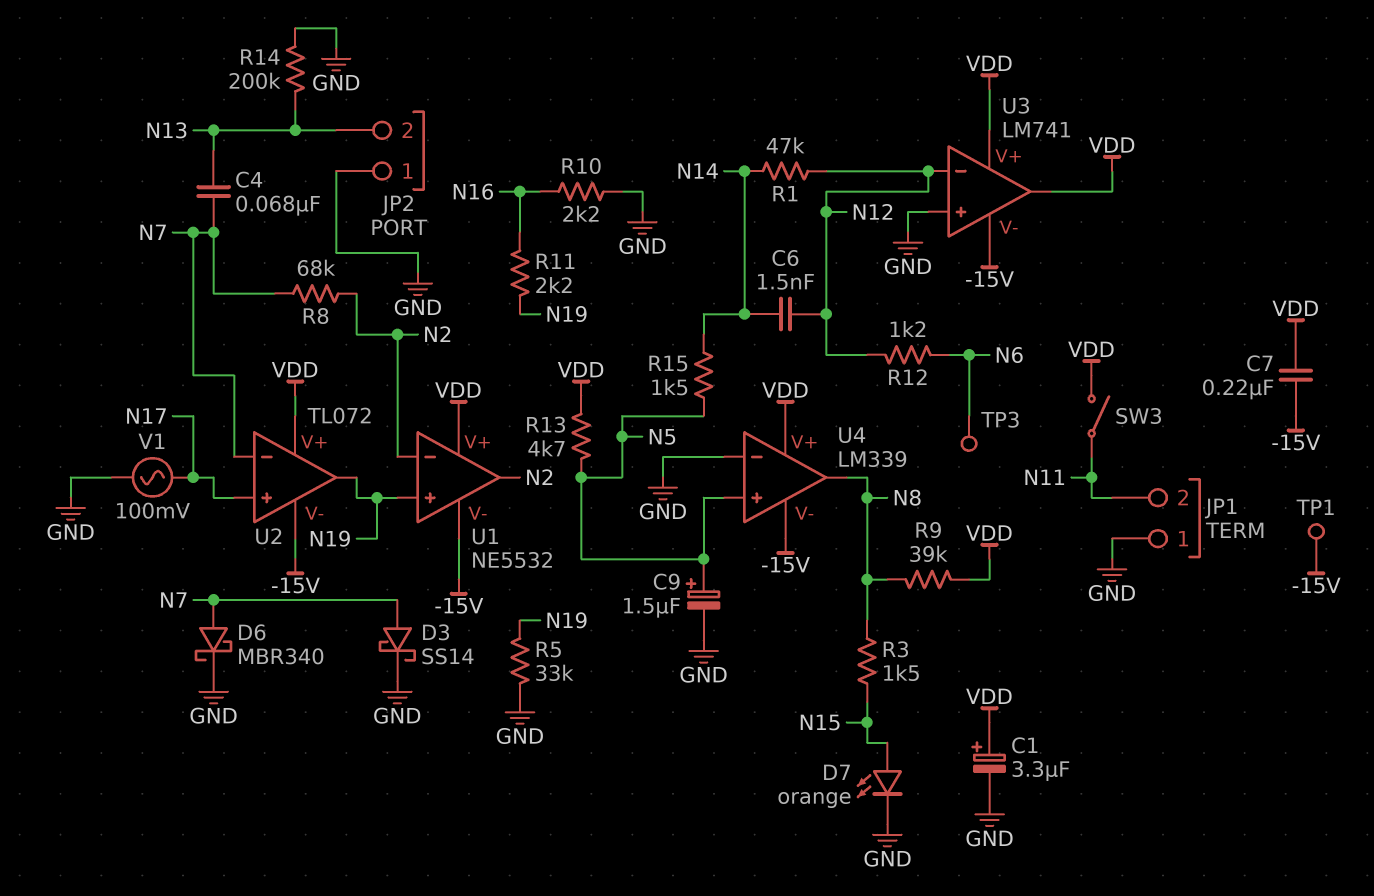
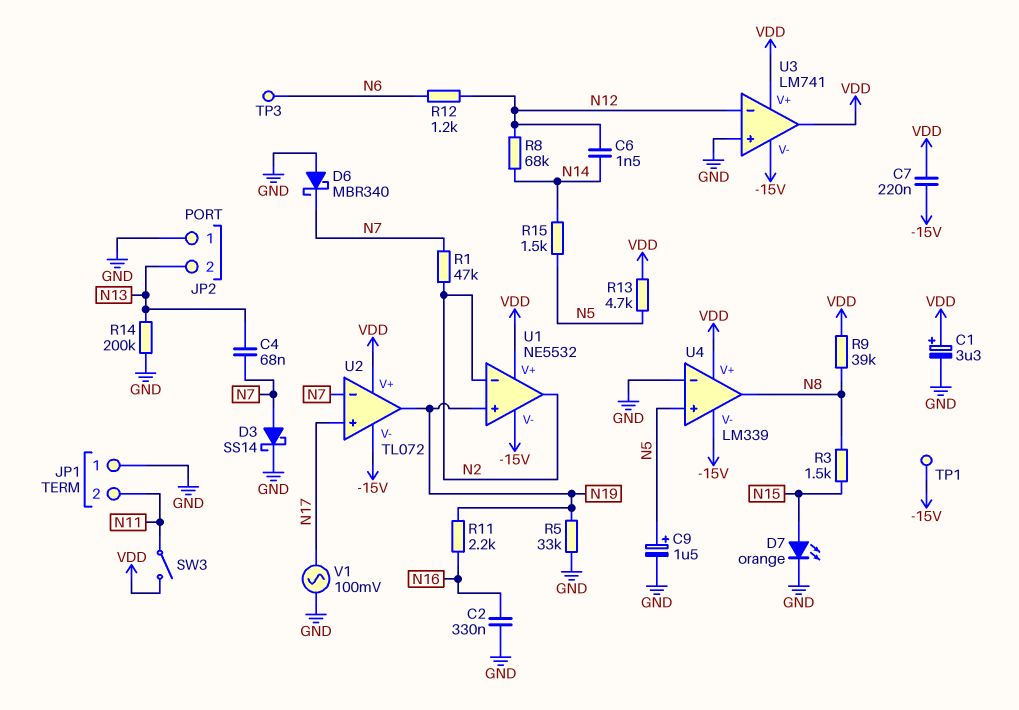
C2: none -> 330nF (GND, N16)
D6: schottky MBR340 (A N7, K GND) -> schottky MBR340 (A GND, K N7)
R1: 47k (N12, N14) -> 47k (N2, N7)
R8: 68k (N2, N7) -> 68k (N12, N14)
R10: 2.2k (GND, N16) -> none

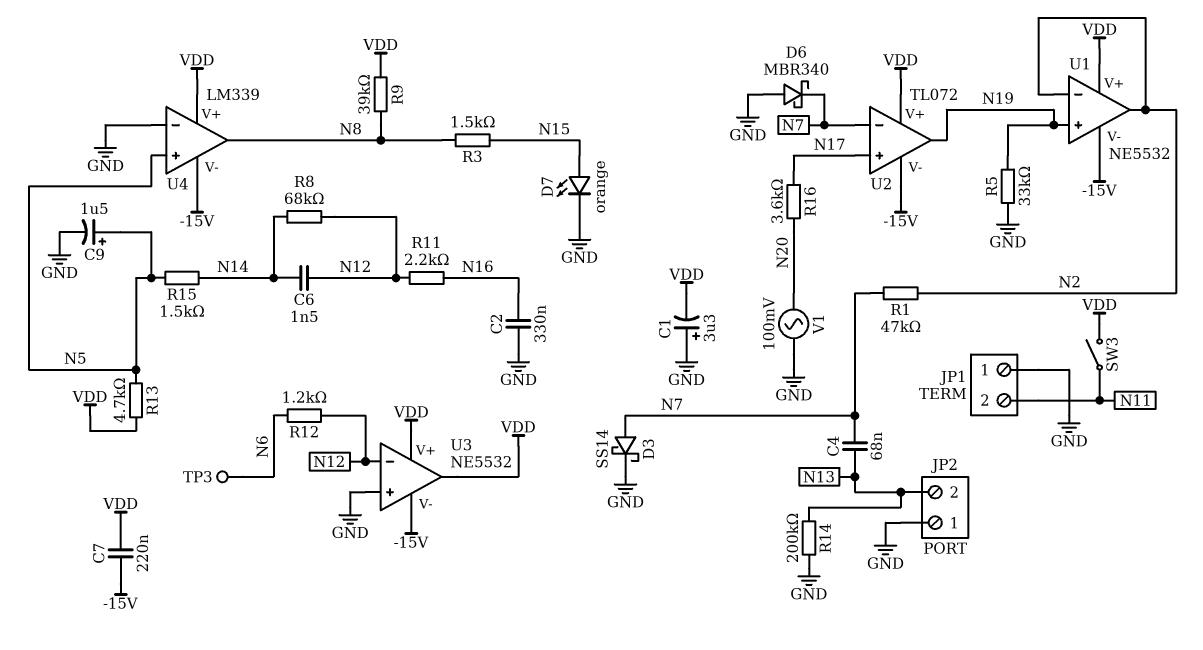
C1: 3.3uF (plus VDD, minus GND) -> 3.3uF (plus GND, minus VDD)
R11: 2.2k (N16, N19) -> 2.2k (N12, N16)
R16: none -> 3.6k (N17, N20)
TP1: test point (-15V) -> none
U3: LM741 -> NE5532
V1: AC 100mV (GND, N17) -> AC 100mV (GND, N20)

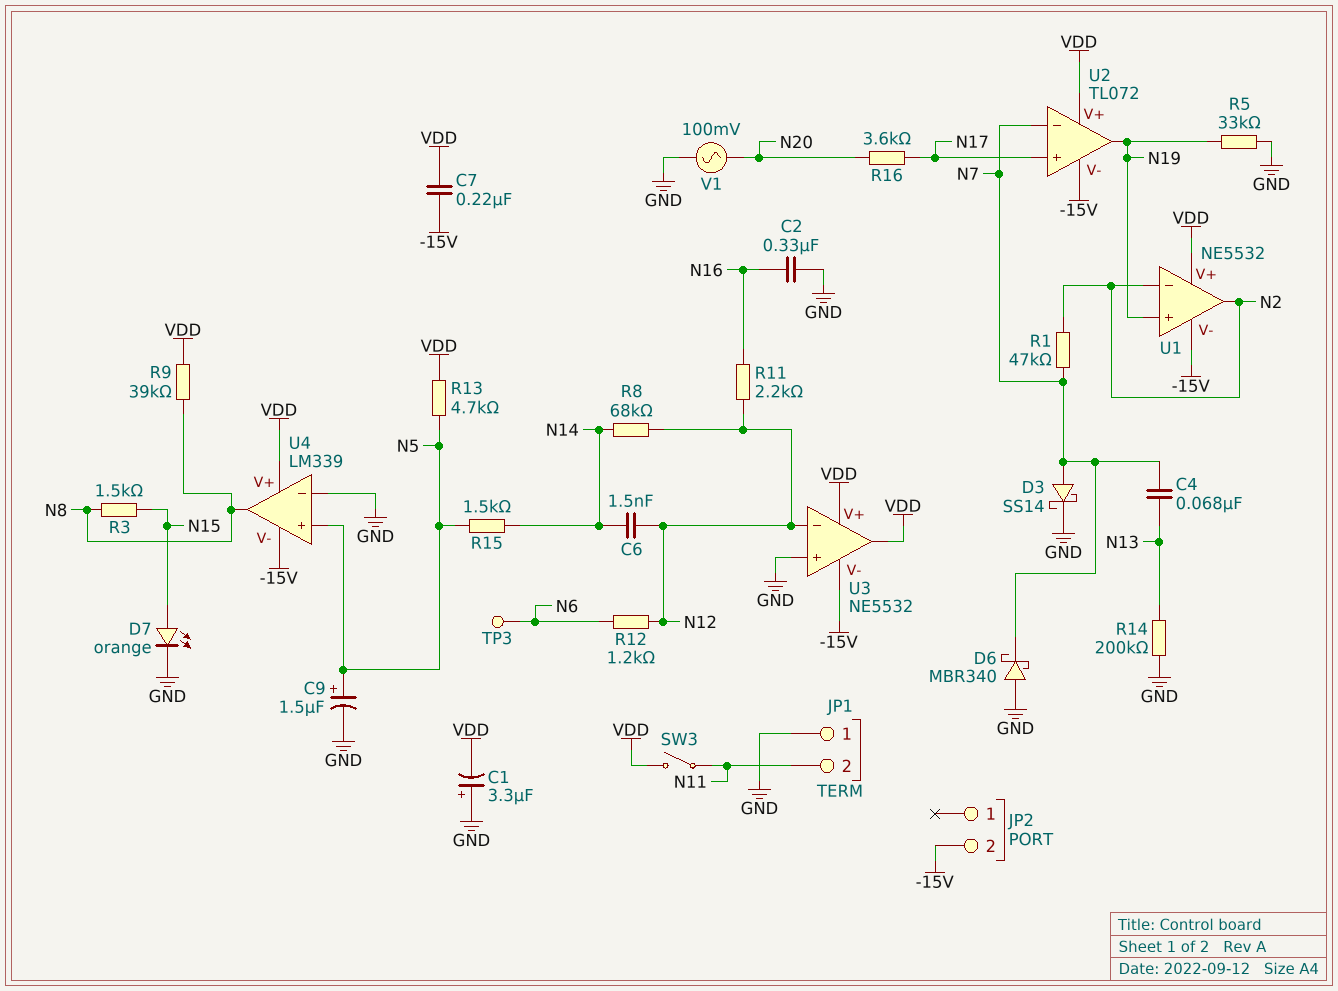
JP2 pin 1: GND -> none
JP2 pin 2: N13 -> -15V

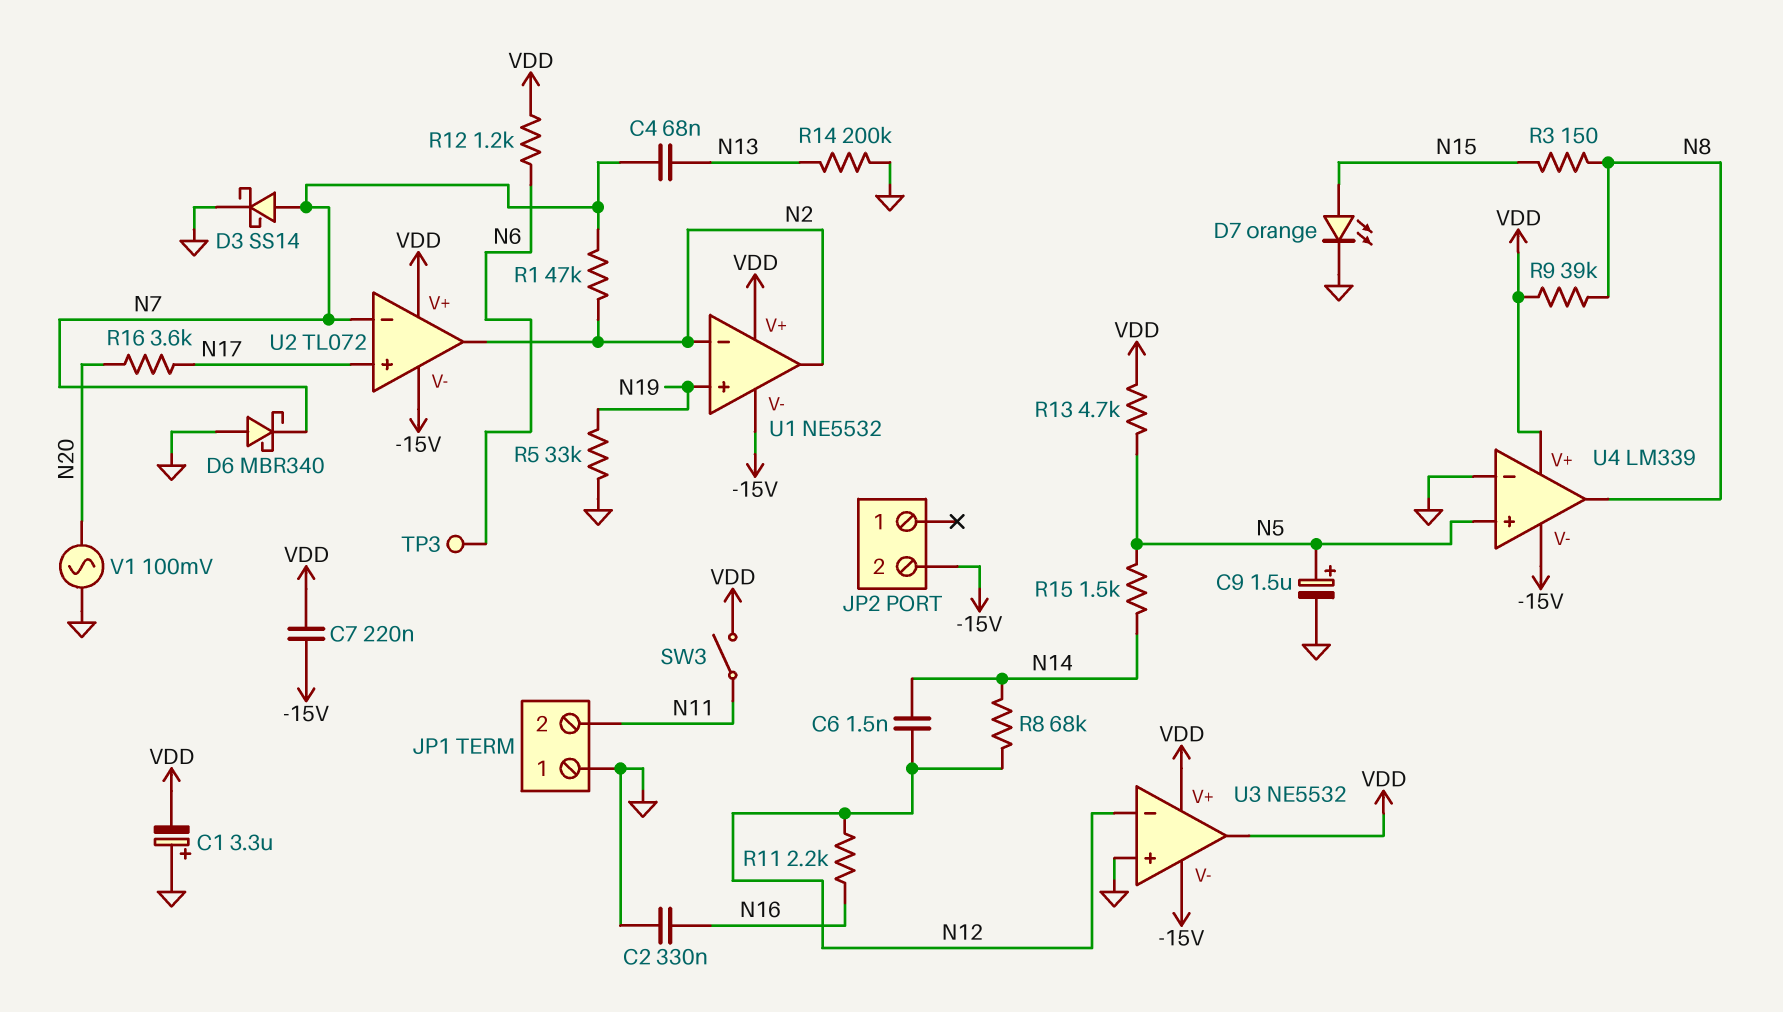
R3: 1.5k (N8, N15) -> 150 (N8, N15)
R12: 1.2k (N6, N12) -> 1.2k (N6, VDD)
U2 pin out: N19 -> N2

